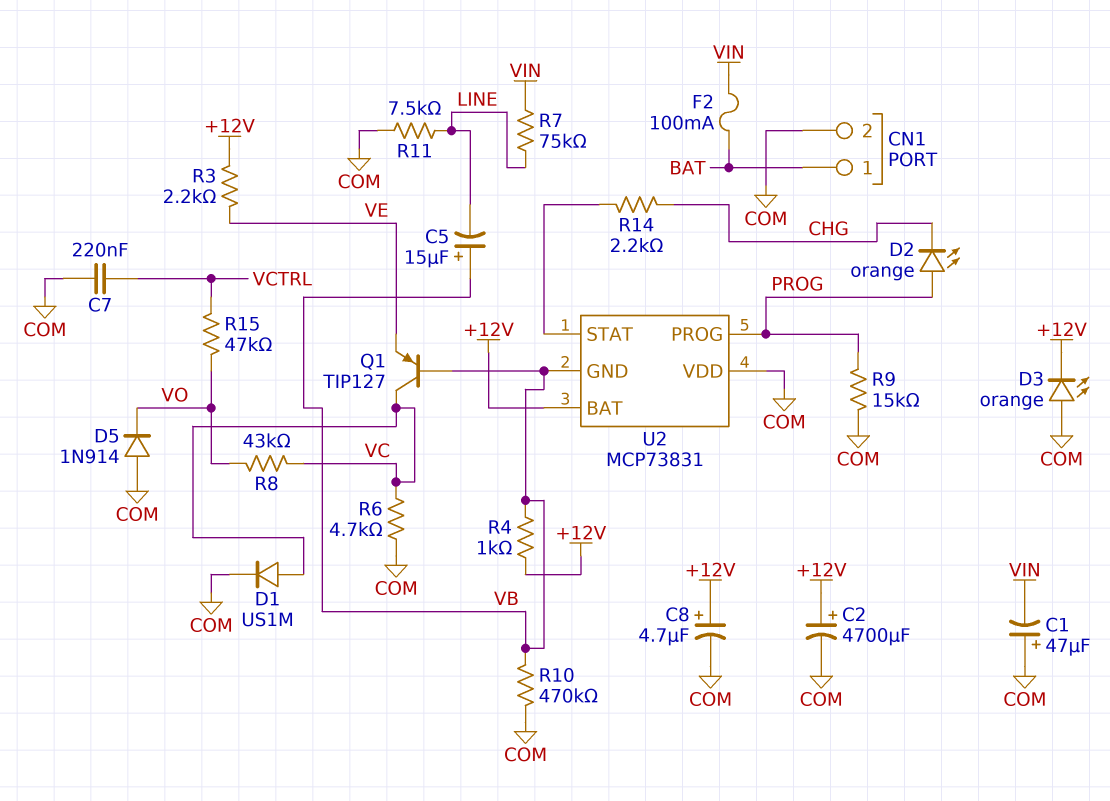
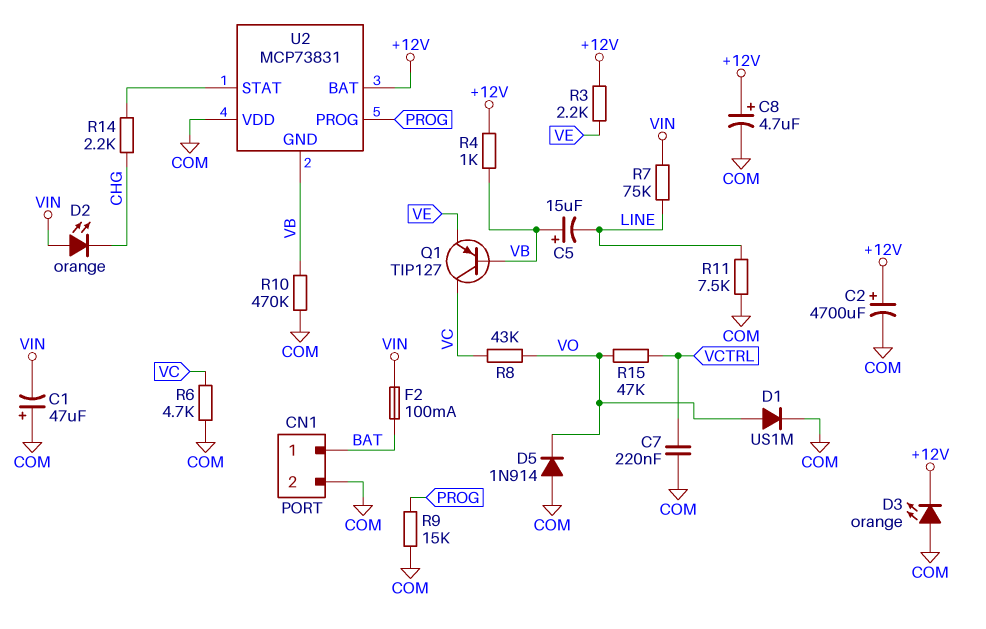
D1: diode US1M (A VC, K COM) -> diode US1M (A VO, K COM)
D2: LED orange (A PROG, K CHG) -> LED orange (A VIN, K CHG)

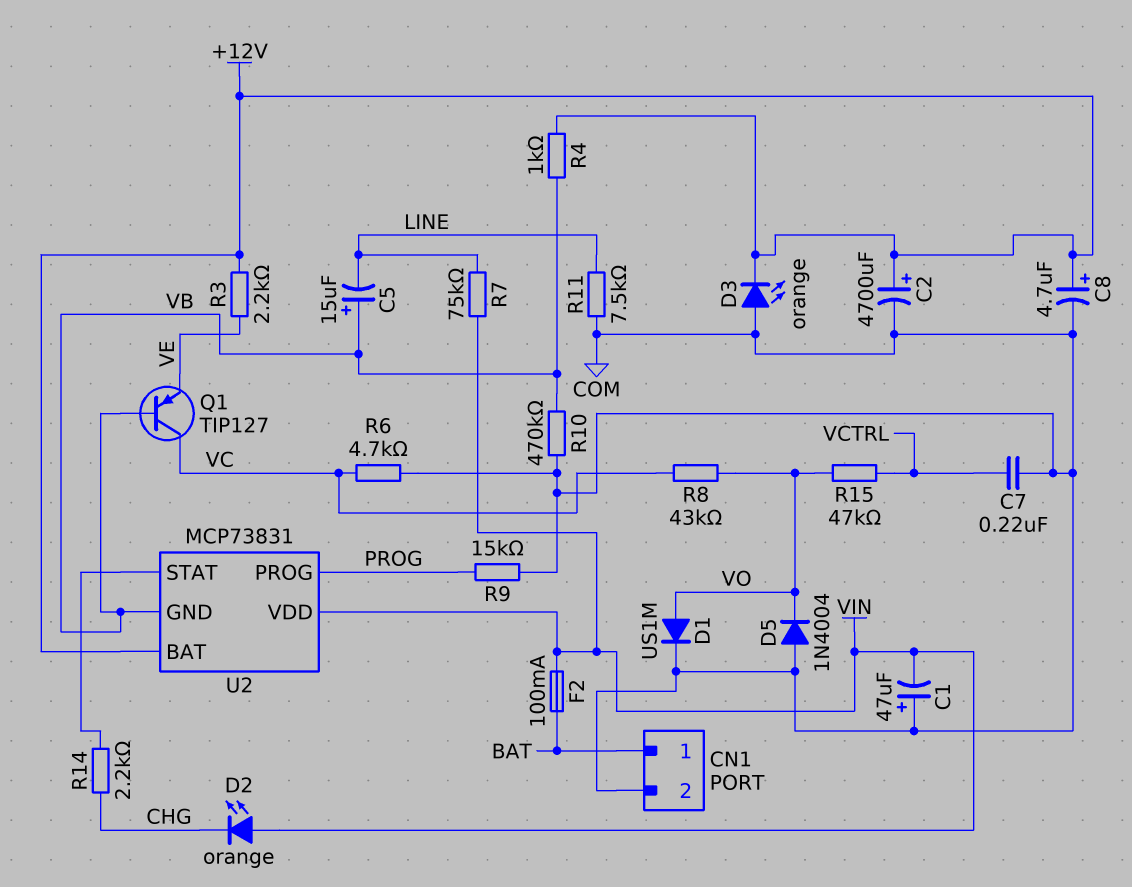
D5: diode 1N914 (A COM, K VO) -> diode 1N4004 (A COM, K VO)
U2 pin VDD: COM -> VIN

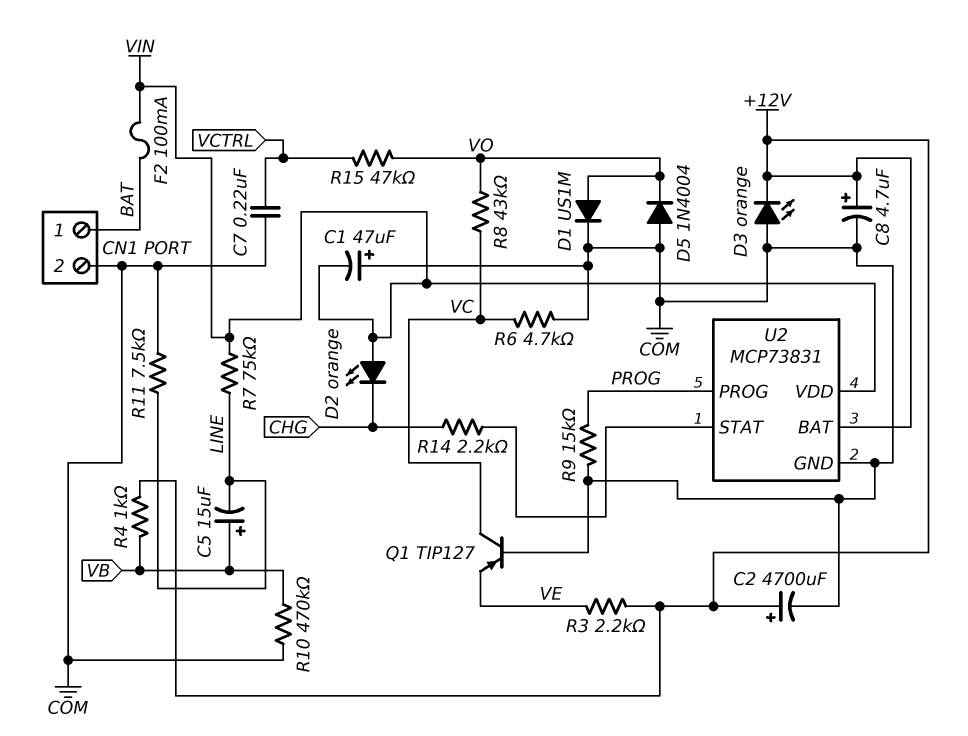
Q1: PNP TIP127 (B VB, C VC, E VE) -> PNP TIP127 (B COM, C VC, E VE)
U2 pin GND: VB -> COM

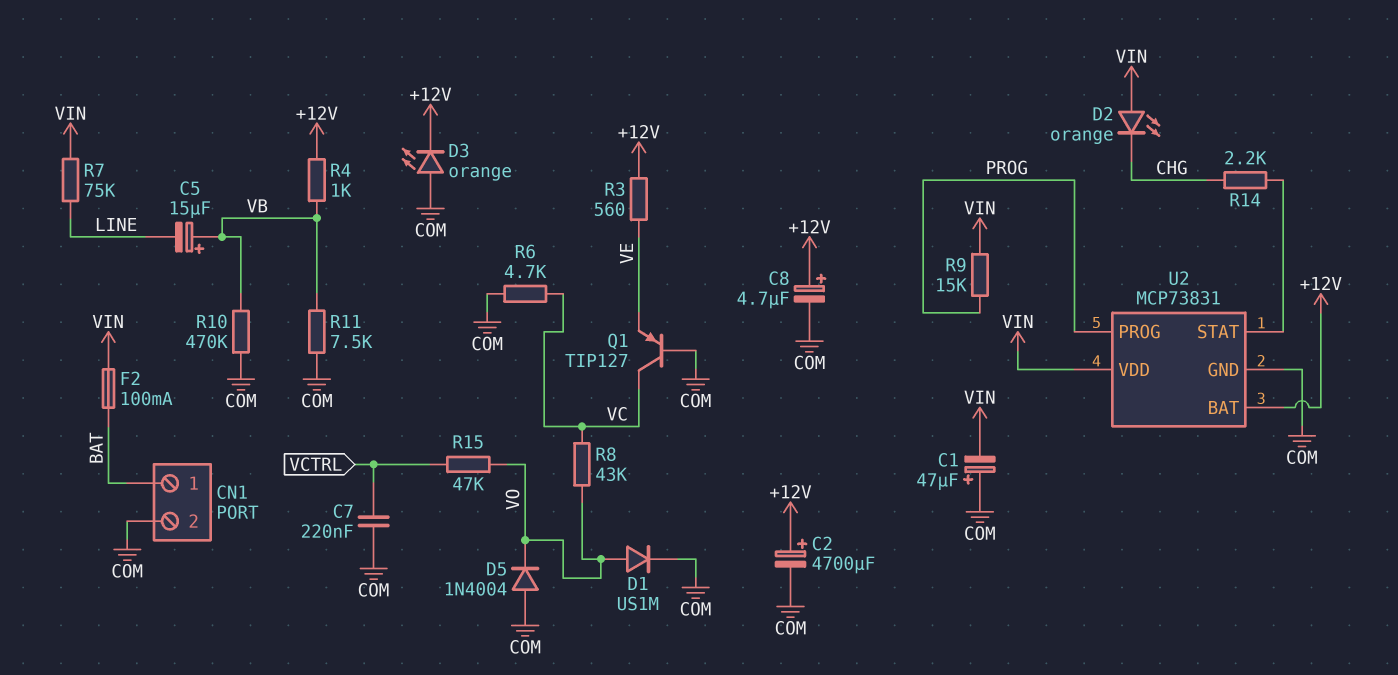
R3: 2.2k (+12V, VE) -> 560 (+12V, VE)
R9: 15k (COM, PROG) -> 15k (PROG, VIN)
R11: 7.5k (COM, LINE) -> 7.5k (COM, VB)

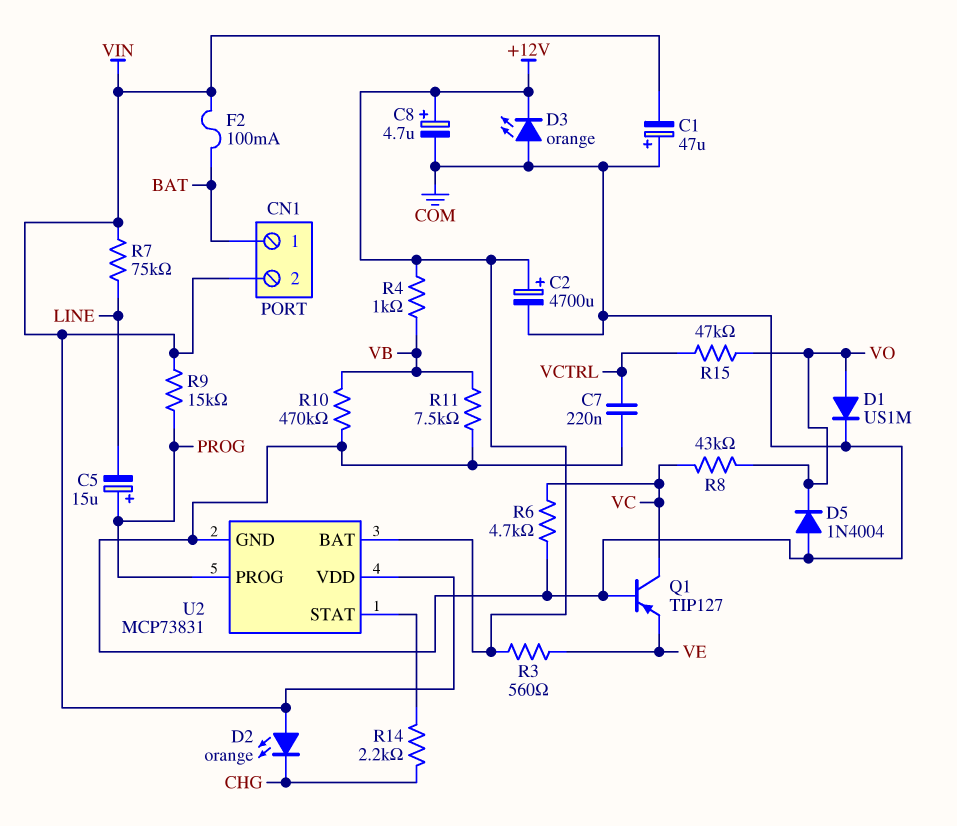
C5: 15uF (plus VB, minus LINE) -> 15uF (plus PROG, minus LINE)
CN1 pin 2: COM -> VIN

